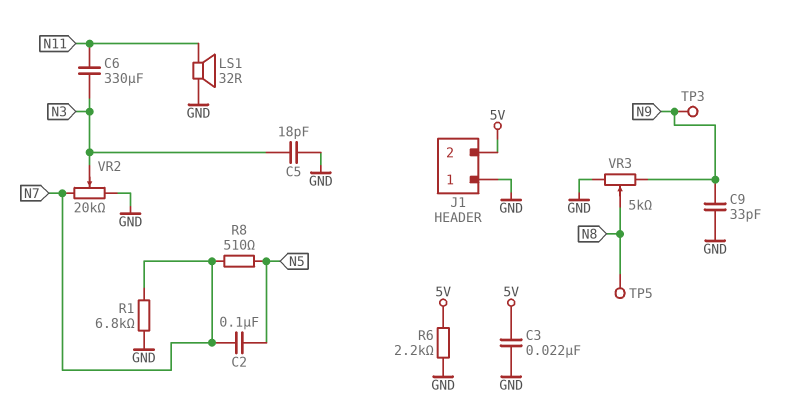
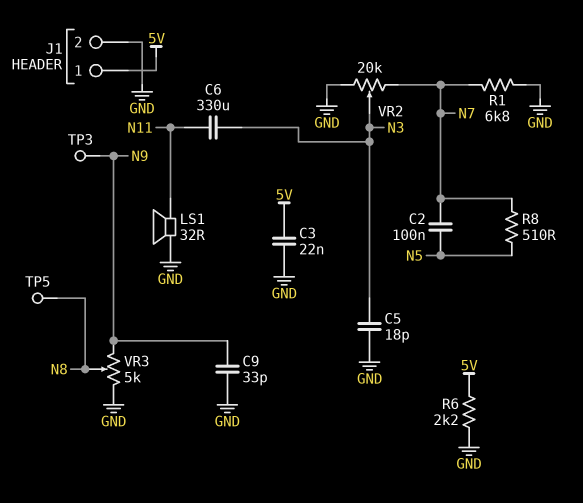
J1 pin 1: GND -> 5V
J1 pin 2: 5V -> GND

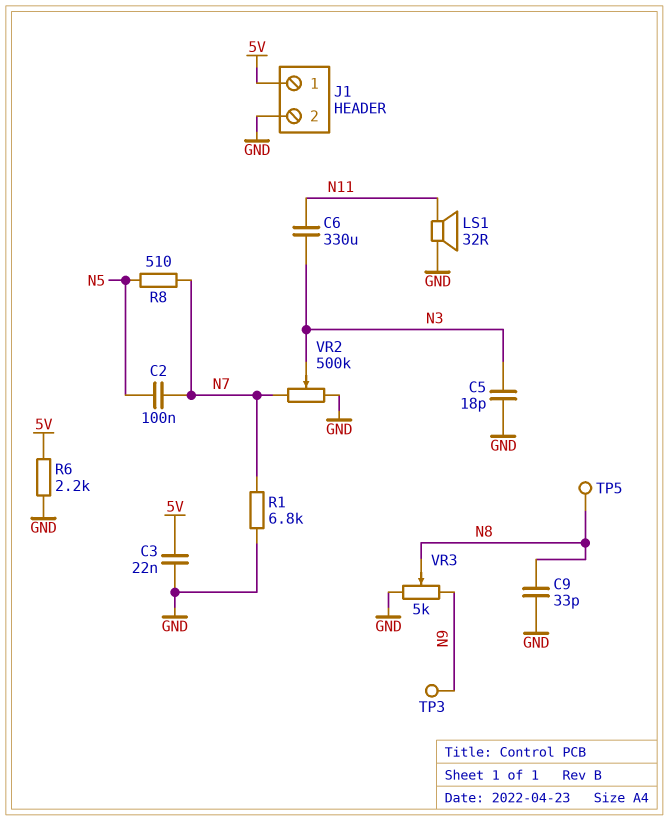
C9: 33pF (GND, N9) -> 33pF (GND, N8)
VR2: 20k (GND, N7, wiper N3) -> 500k (GND, N7, wiper N3)

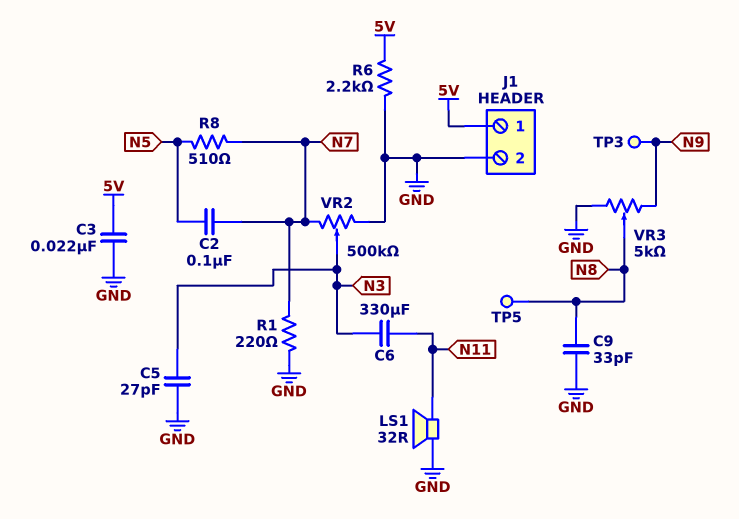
C5: 18pF (GND, N3) -> 27pF (GND, N3)
R1: 6.8k (GND, N7) -> 220 (GND, N7)

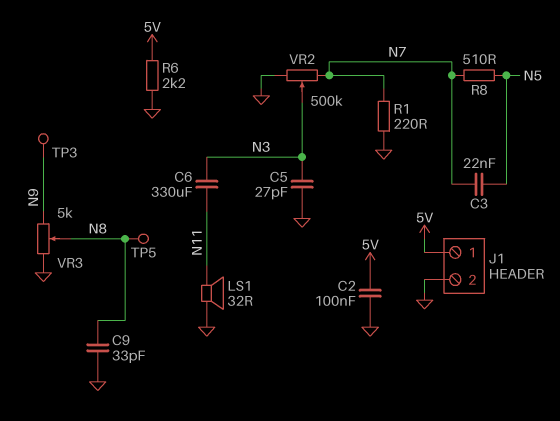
C2: 100nF (N5, N7) -> 100nF (5V, GND)
C3: 22nF (5V, GND) -> 22nF (N5, N7)

